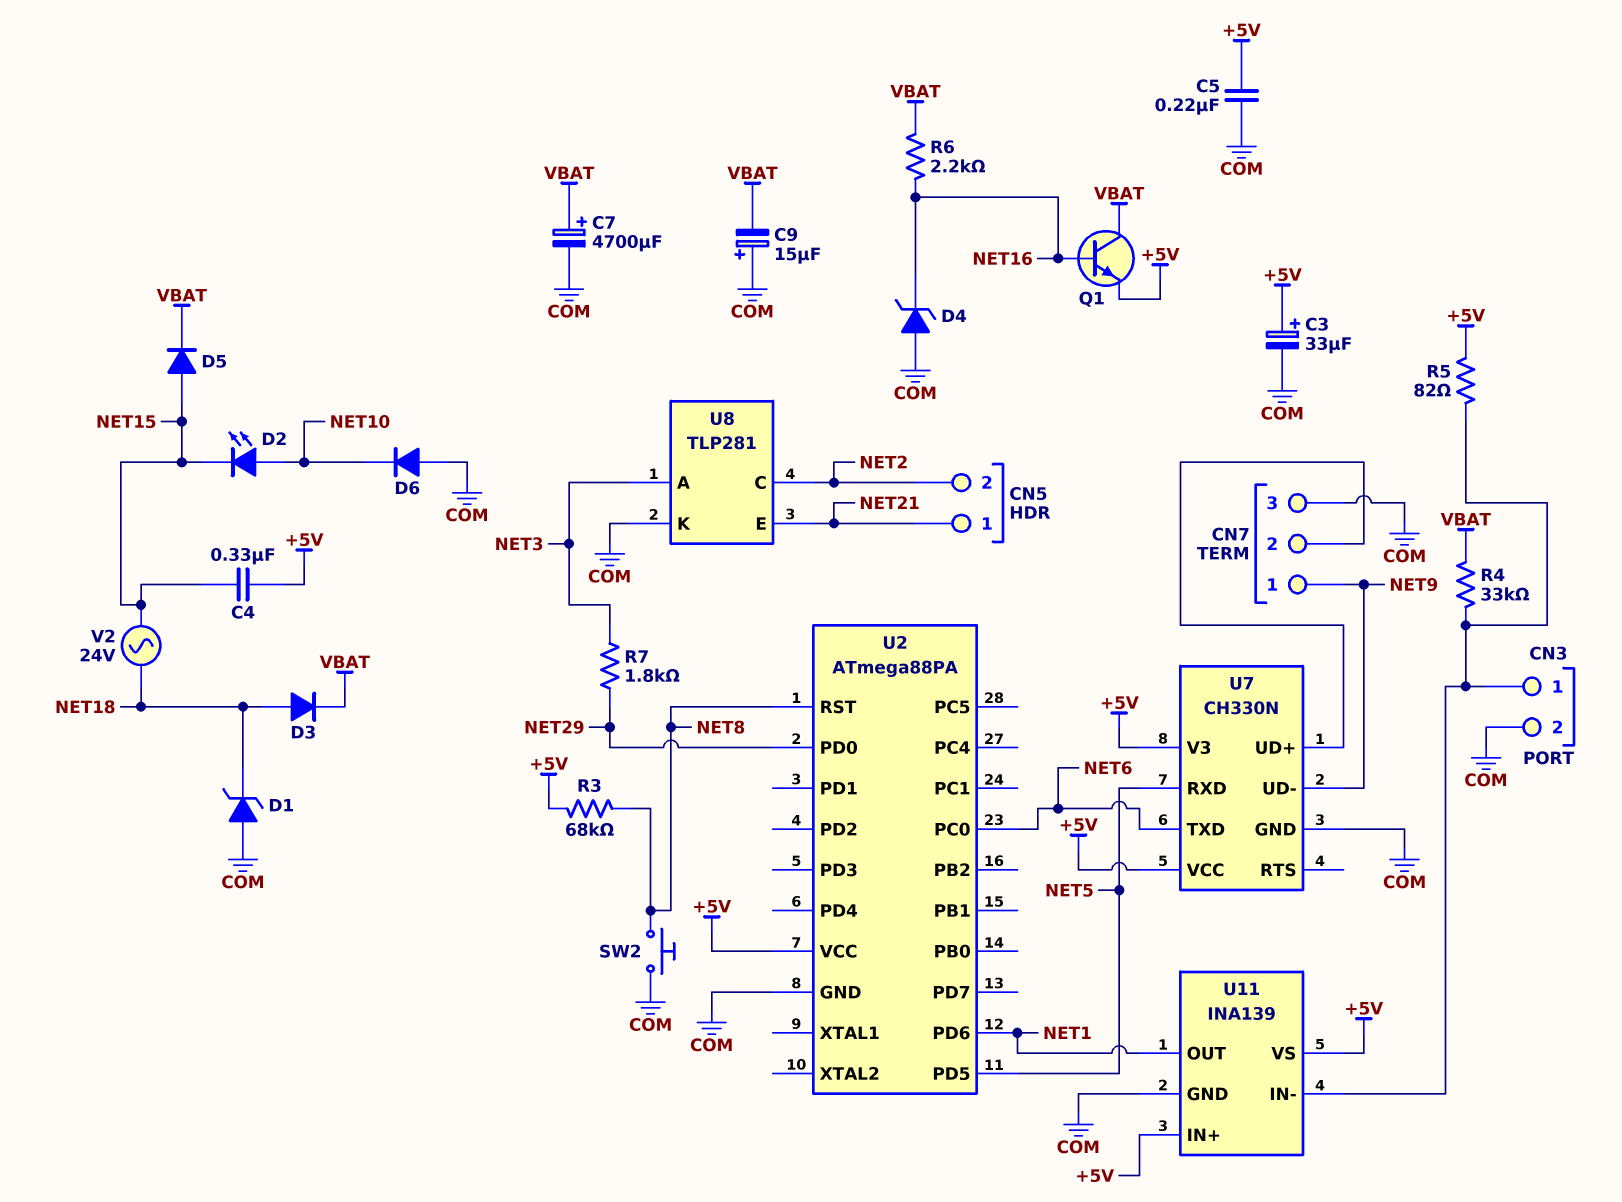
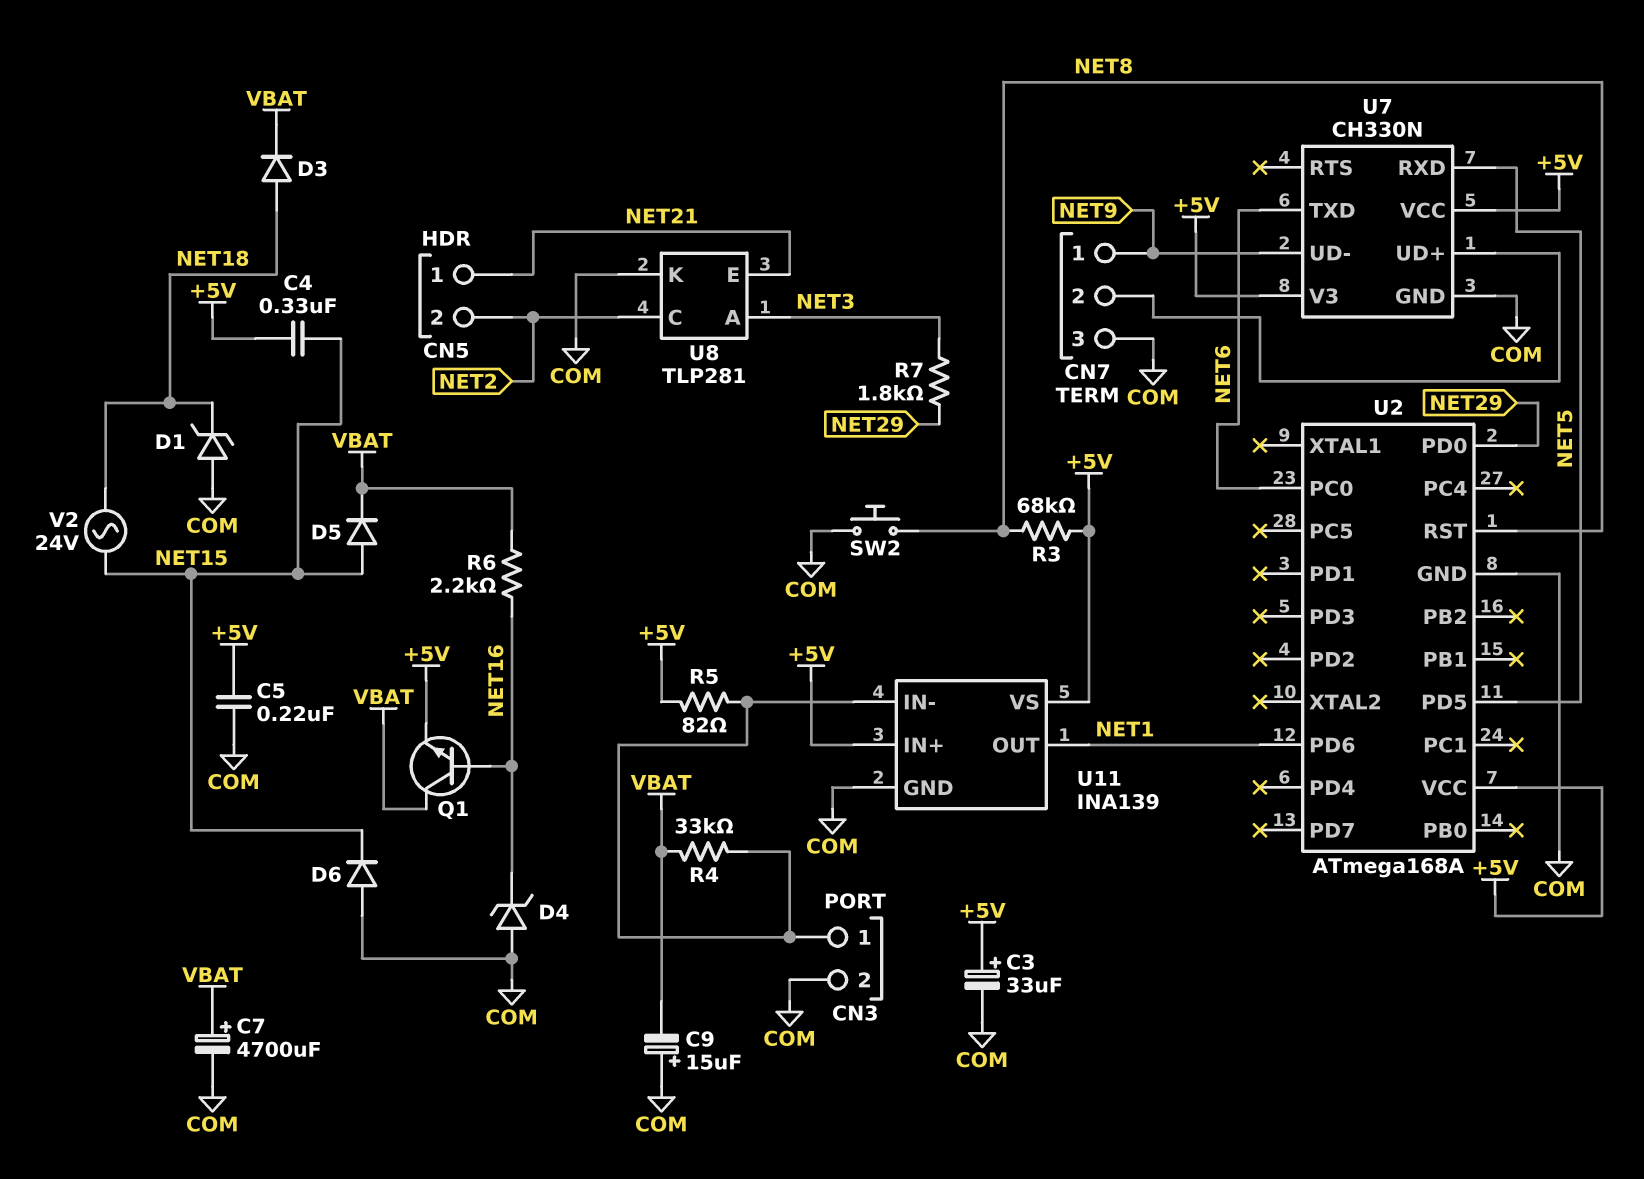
D2: LED (A NET10, K NET15) -> none
D6: diode (A COM, K NET10) -> diode (A COM, K NET15)
U2: ATmega88PA -> ATmega168A

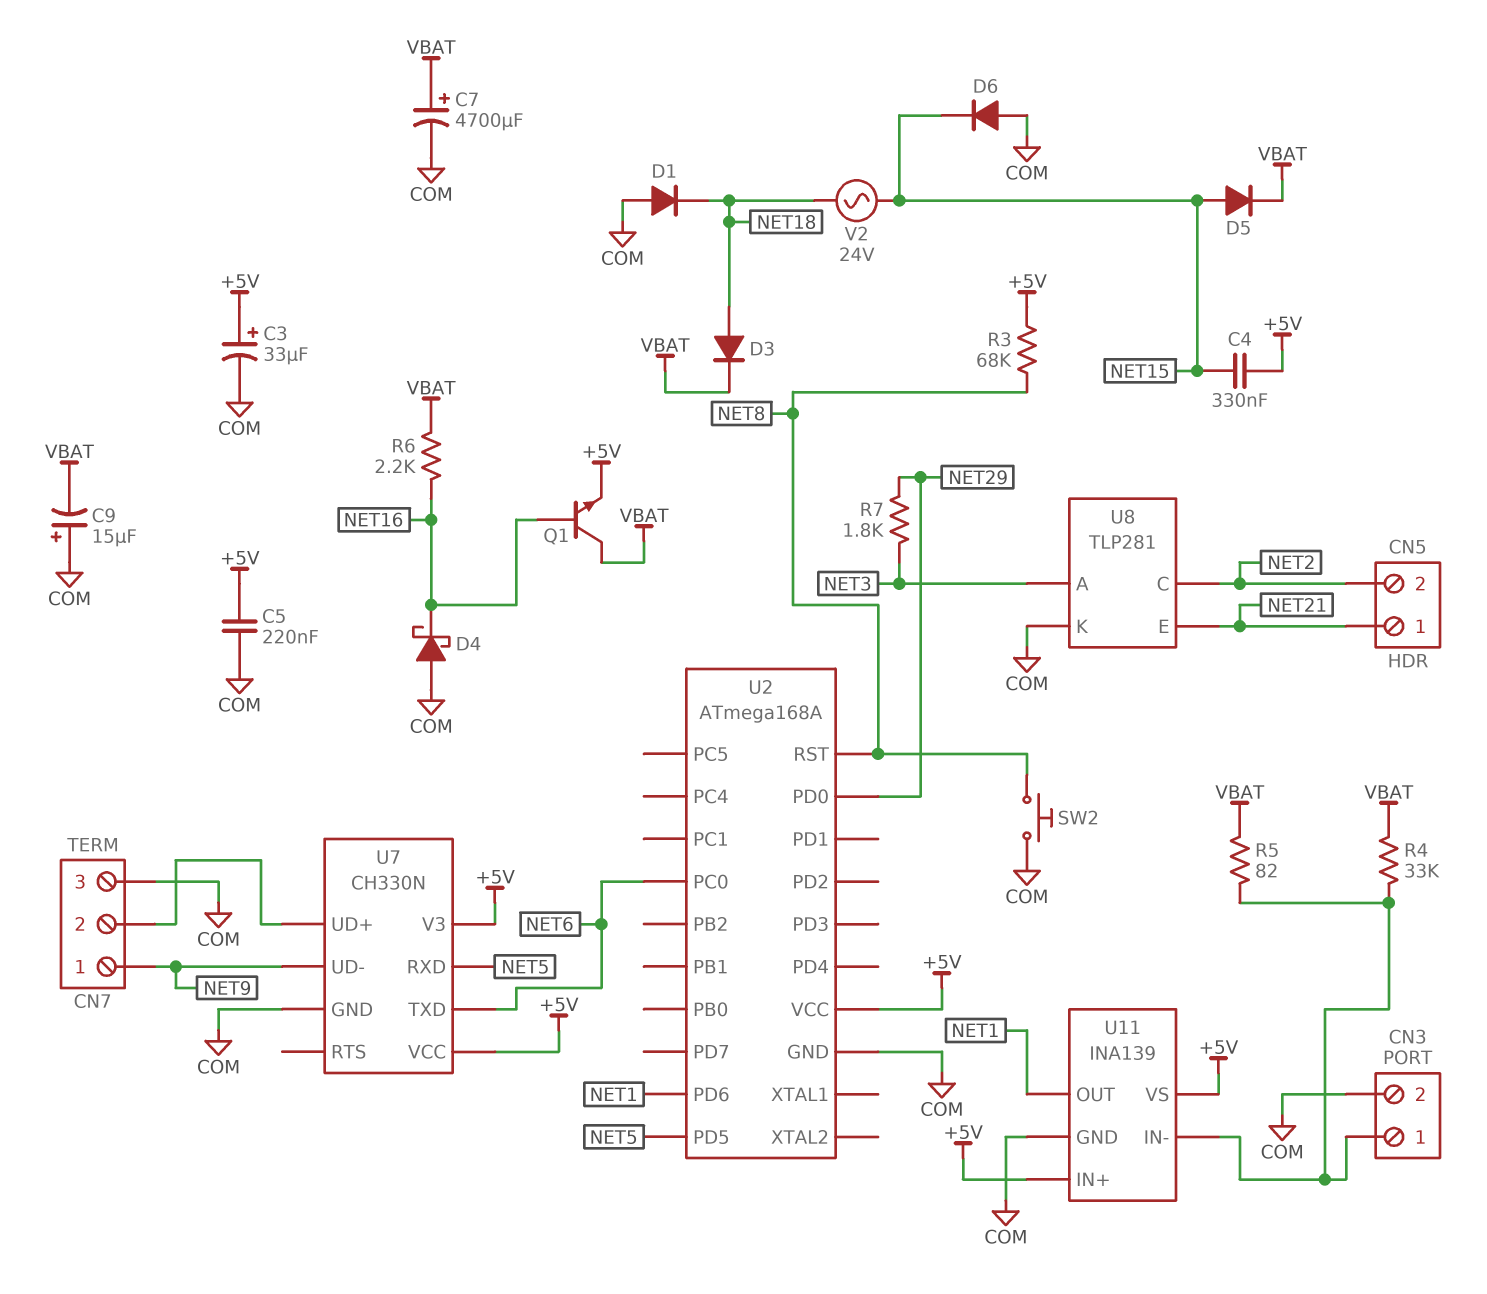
D1: zener (A COM, K NET18) -> diode (A COM, K NET18)
D4: zener (A COM, K NET16) -> schottky (A COM, K NET16)
R5: 82 (+5V, CN3/1) -> 82 (CN3/1, VBAT)

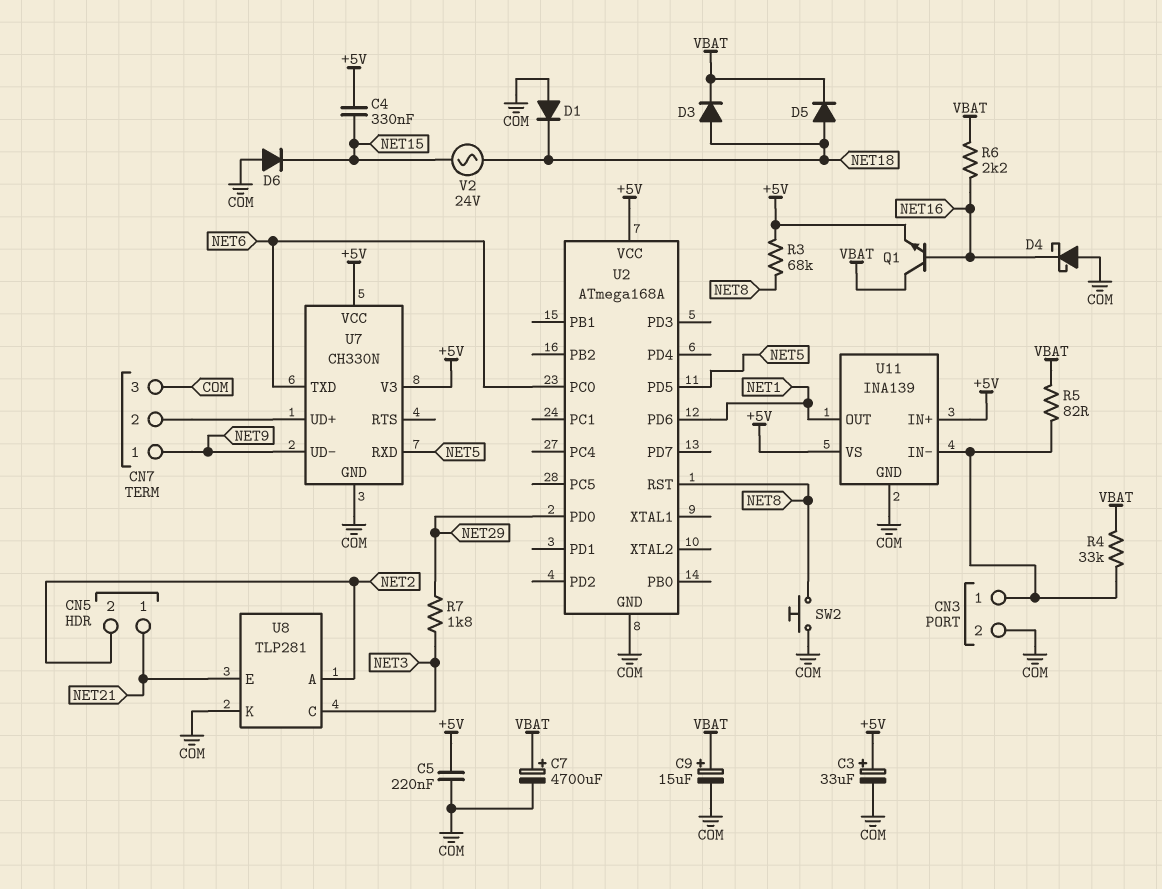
C9: 15uF (plus COM, minus VBAT) -> 15uF (plus VBAT, minus COM)
D5: diode (A NET15, K VBAT) -> diode (A NET18, K VBAT)
U8 pin A: NET3 -> NET2
U8 pin C: NET2 -> NET3

